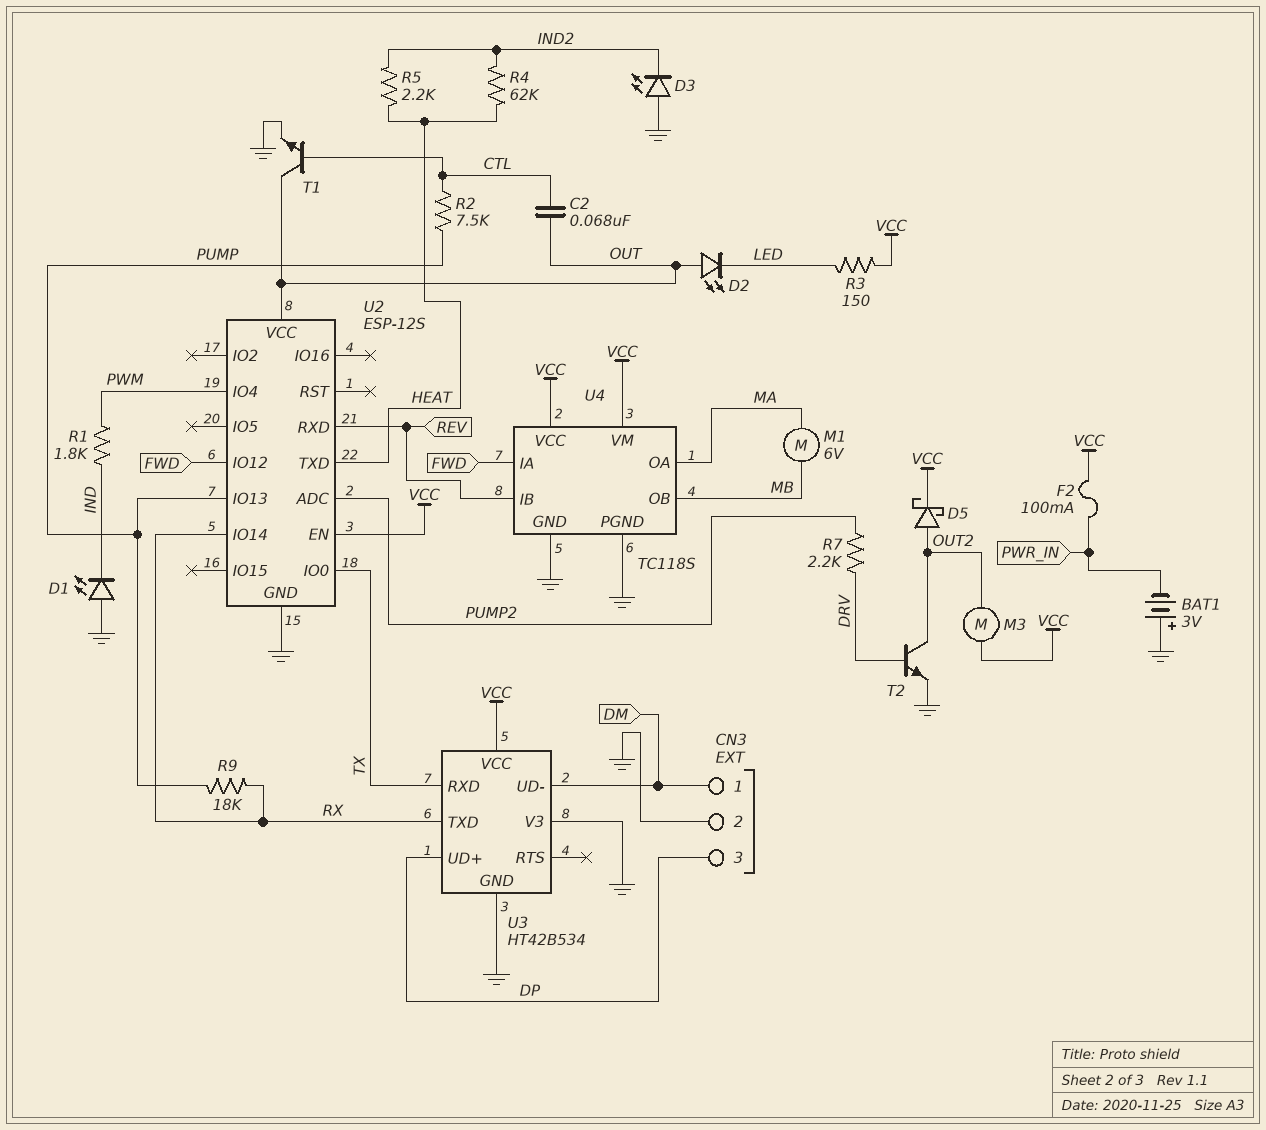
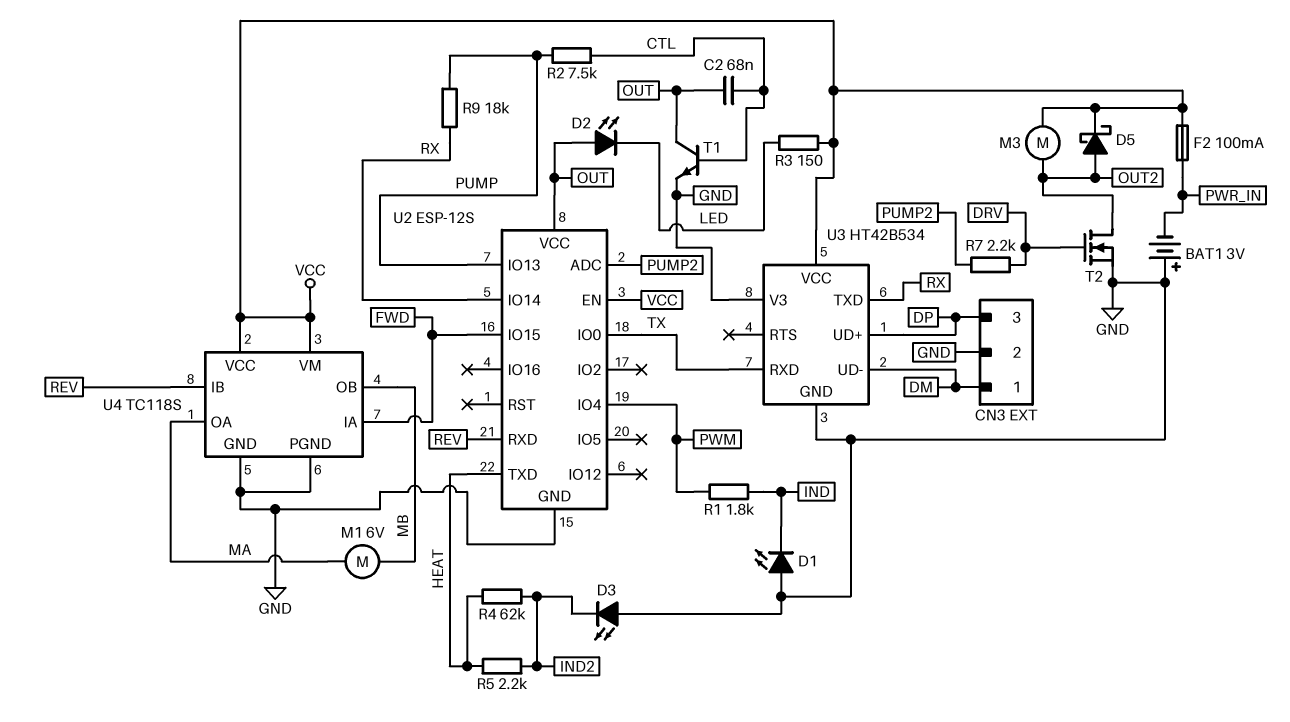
T2: NPN (B DRV, C OUT2, E GND) -> NMOS (G DRV, D OUT2, S GND)
U2 pin IO12: FWD -> none
U2 pin IO15: none -> FWD

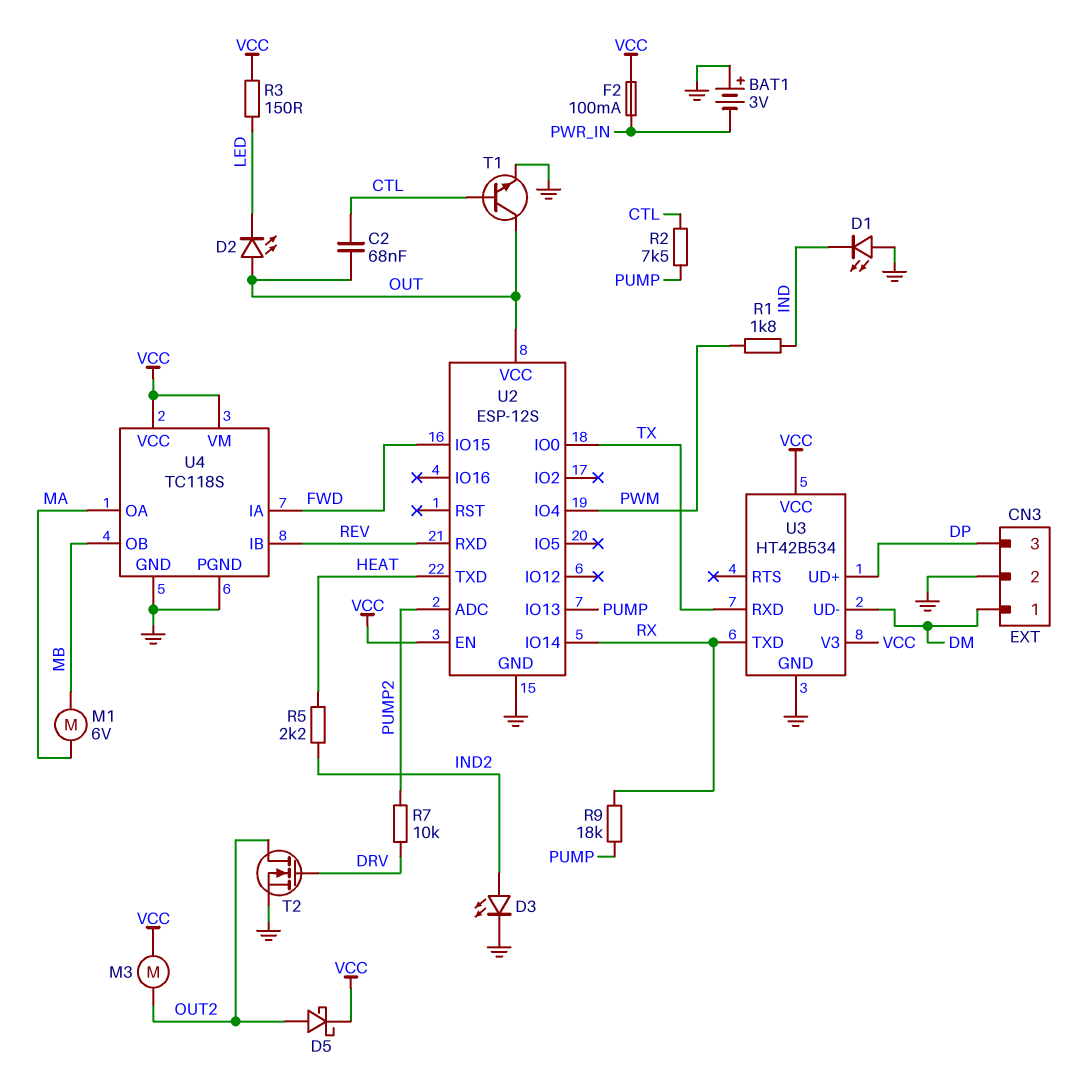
D3: LED (A GND, K IND2) -> LED (A IND2, K GND)
R4: 62k (HEAT, IND2) -> none
R7: 2.2k (DRV, PUMP2) -> 10k (DRV, PUMP2)
U3 pin V3: GND -> VCC

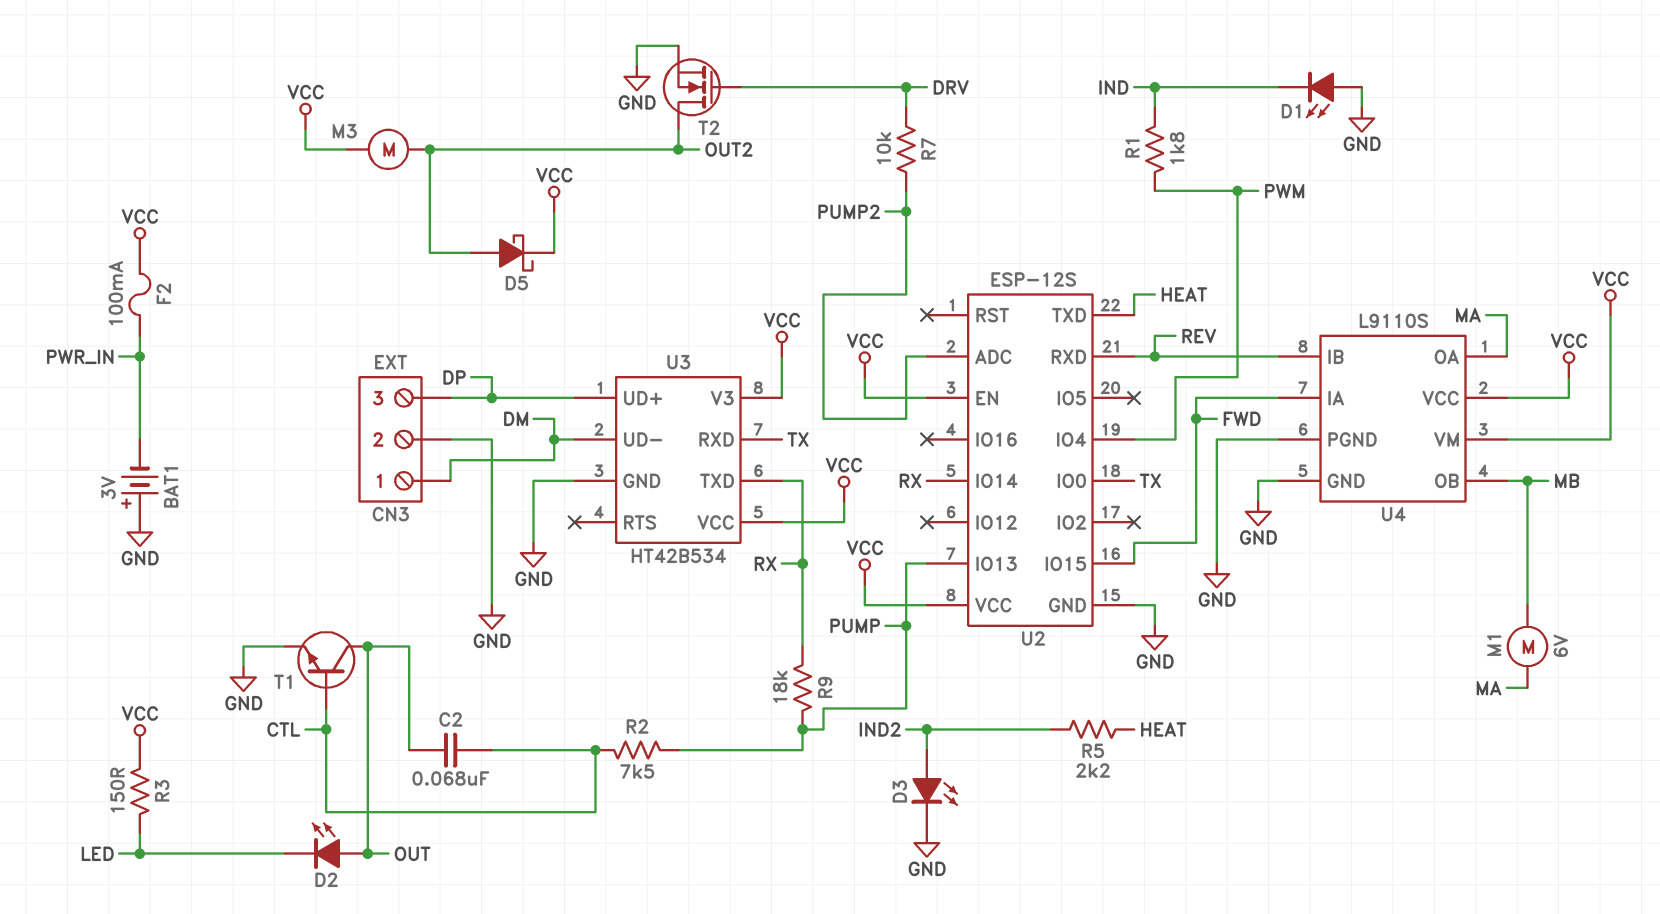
U2 pin VCC: OUT -> VCC
U4: TC118S -> L9110S

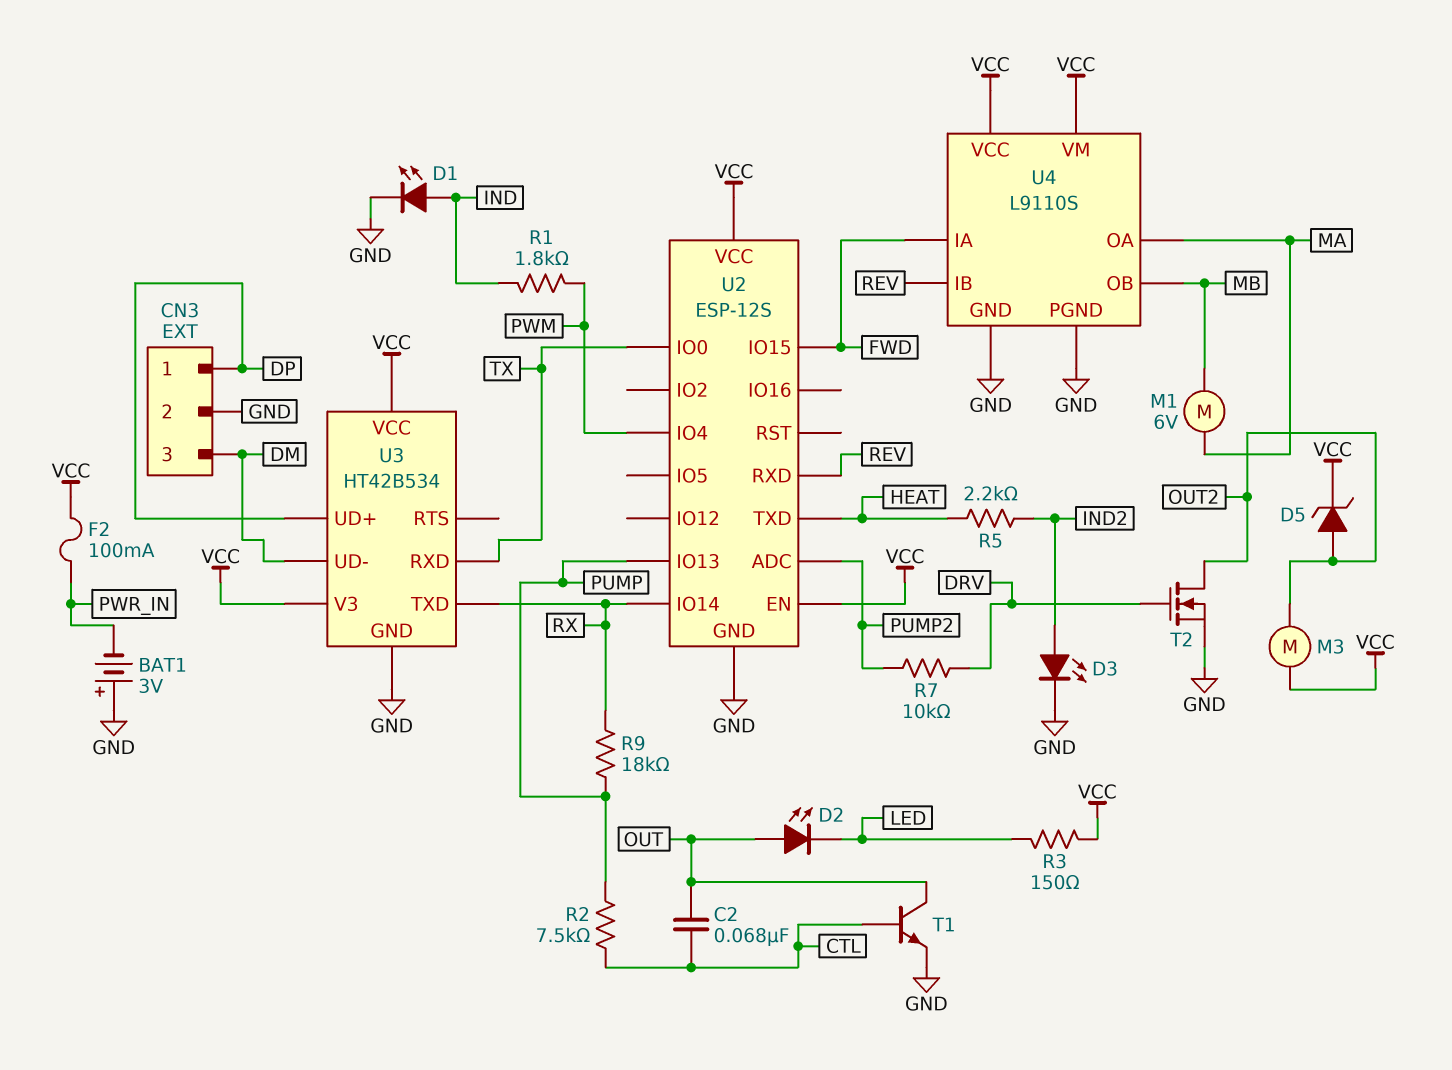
CN3 pin 1: DM -> DP
CN3 pin 3: DP -> DM
D1: LED (A GND, K IND) -> LED (A IND, K GND)
D5: schottky (A OUT2, K VCC) -> zener (A OUT2, K VCC)

